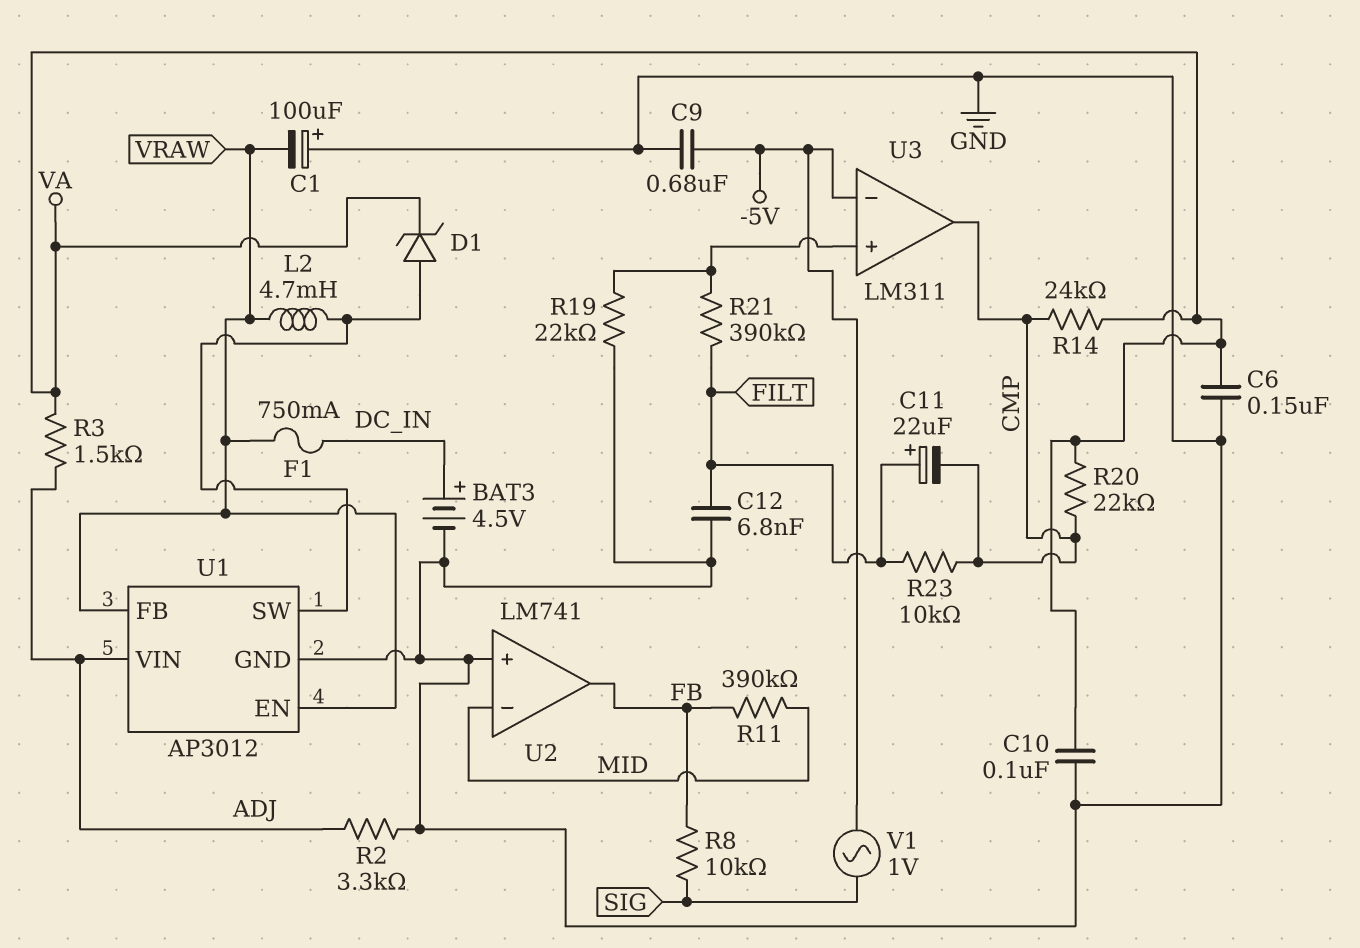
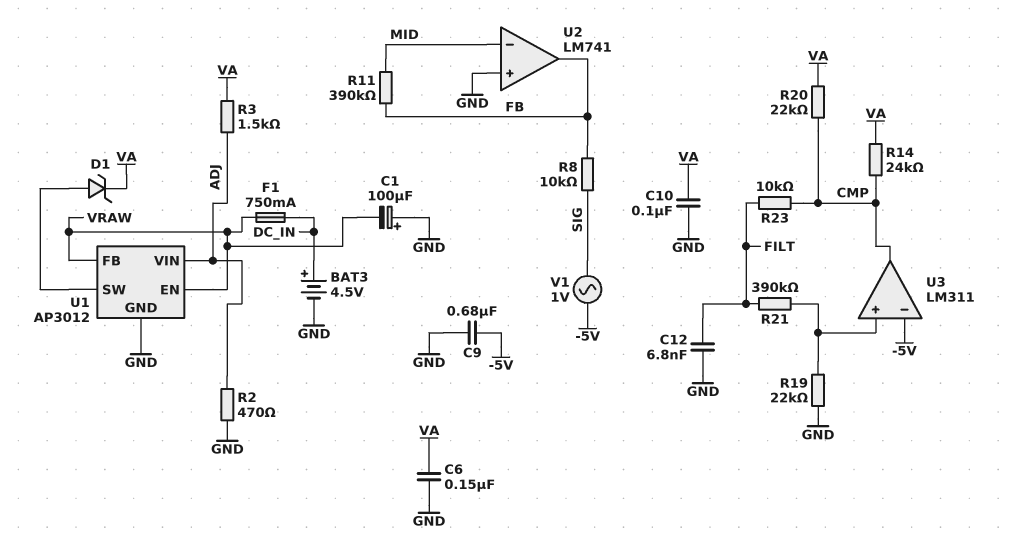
C11: 22uF (plus FILT, minus CMP) -> none
L2: 4.7mH (U1/SW, VRAW) -> none
R2: 3.3k (ADJ, GND) -> 470 (ADJ, GND)

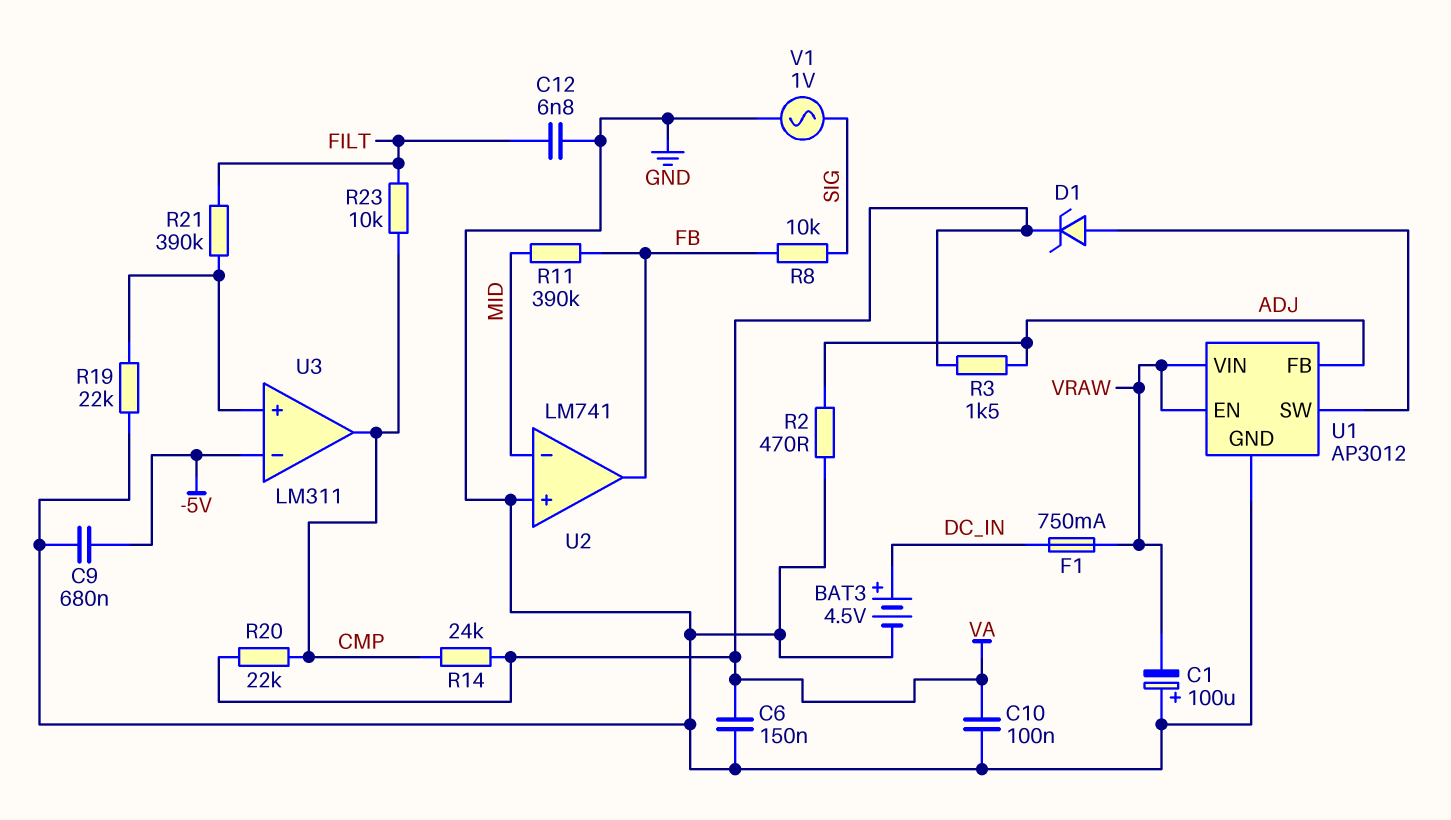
U1 pin FB: VRAW -> ADJ
U1 pin VIN: ADJ -> VRAW
V1: AC 1V (-5V, SIG) -> AC 1V (GND, SIG)

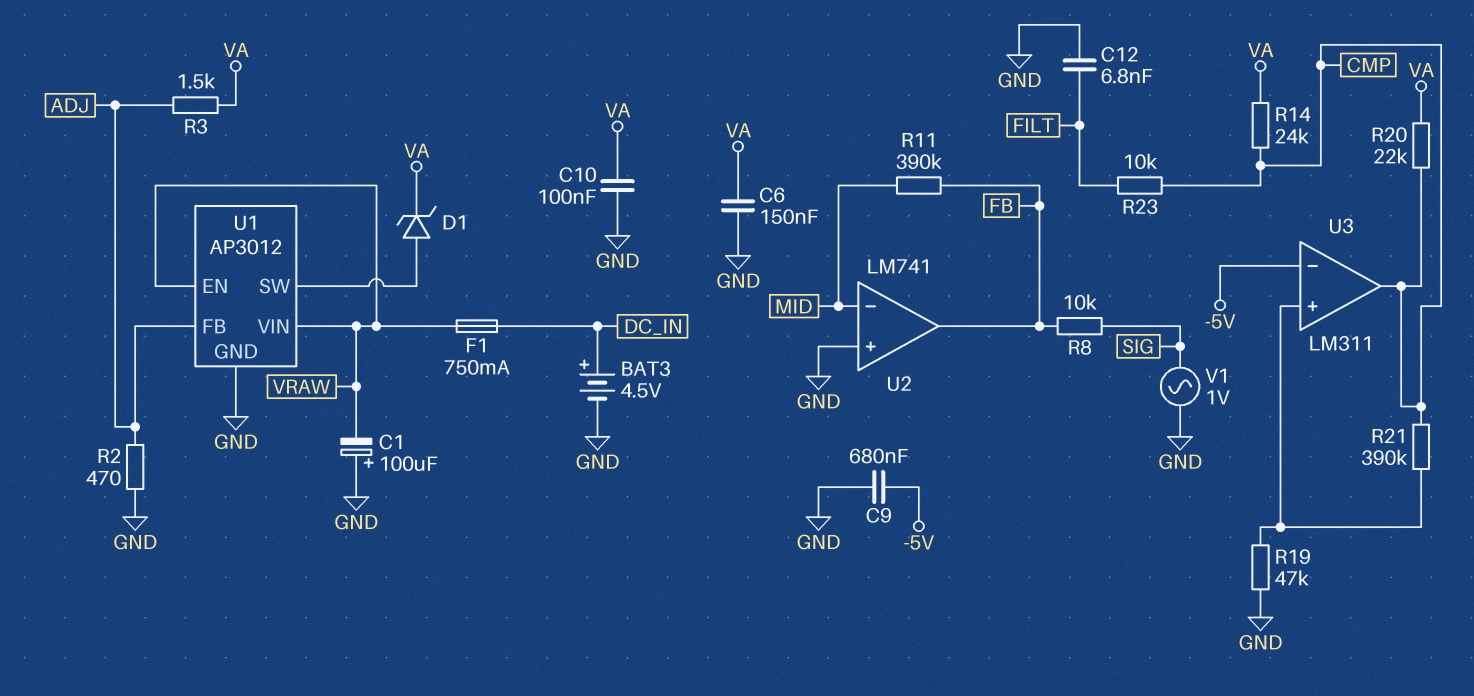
R19: 22k (GND, U3/in+) -> 47k (GND, U3/in+)
R21: 390k (FILT, U3/in+) -> 390k (CMP, U3/in+)

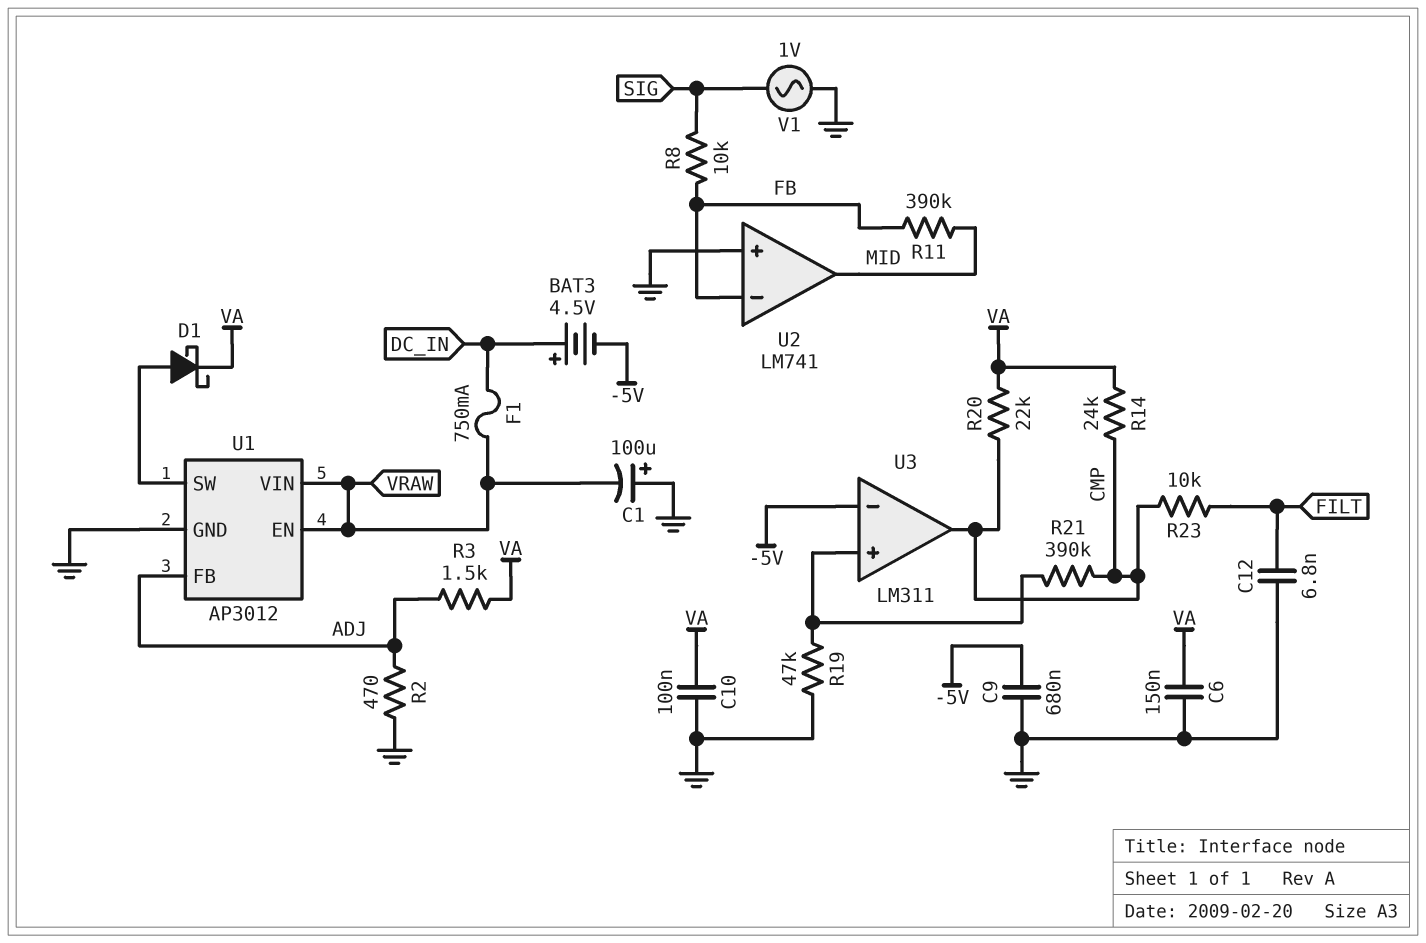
BAT3: 4.5V (plus DC_IN, minus GND) -> 4.5V (plus DC_IN, minus -5V)
D1: zener (A U1/SW, K VA) -> schottky (A U1/SW, K VA)
U2 pin in-: MID -> FB
U2 pin out: FB -> MID

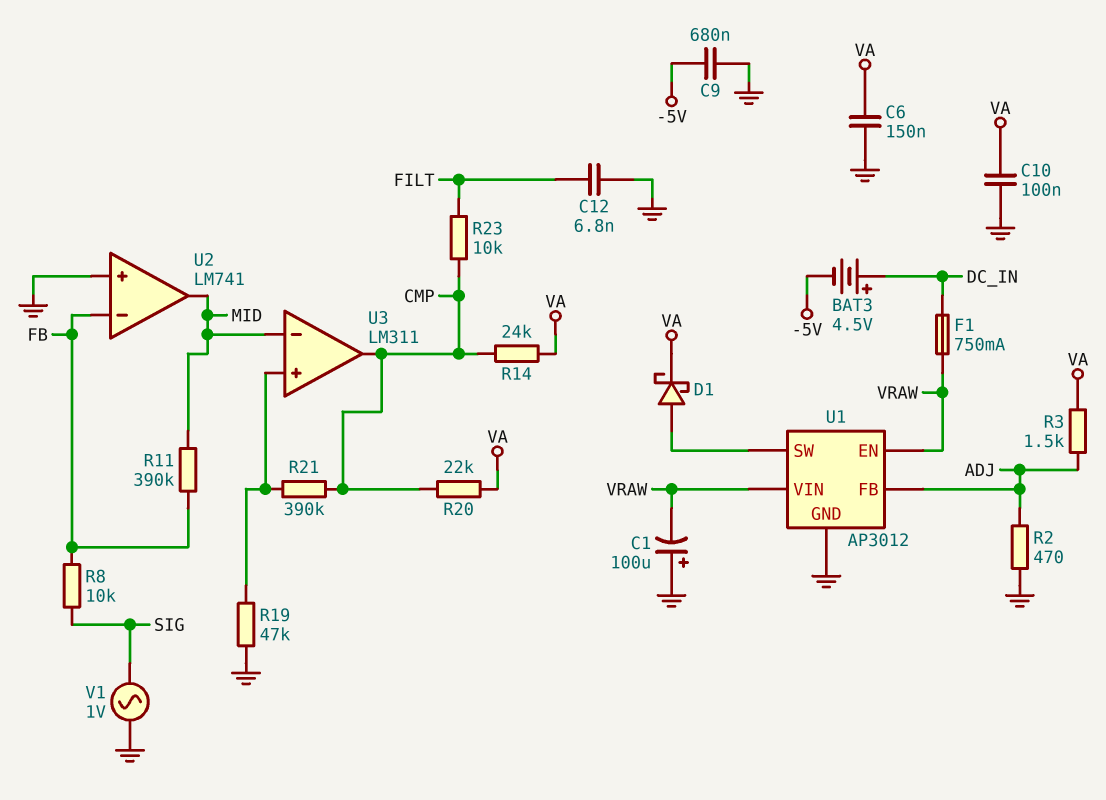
U3 pin in-: -5V -> MID

